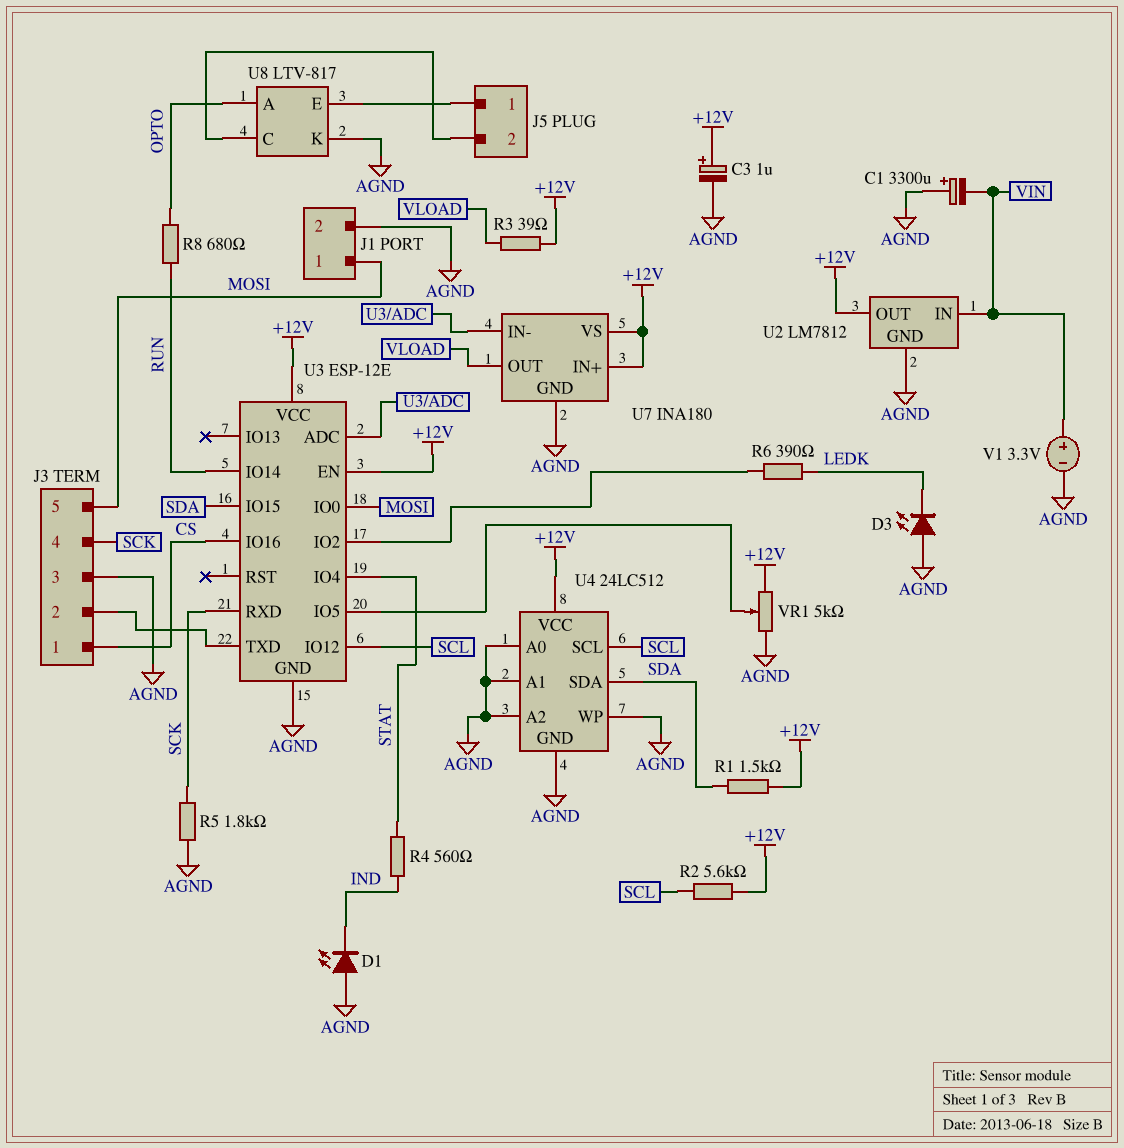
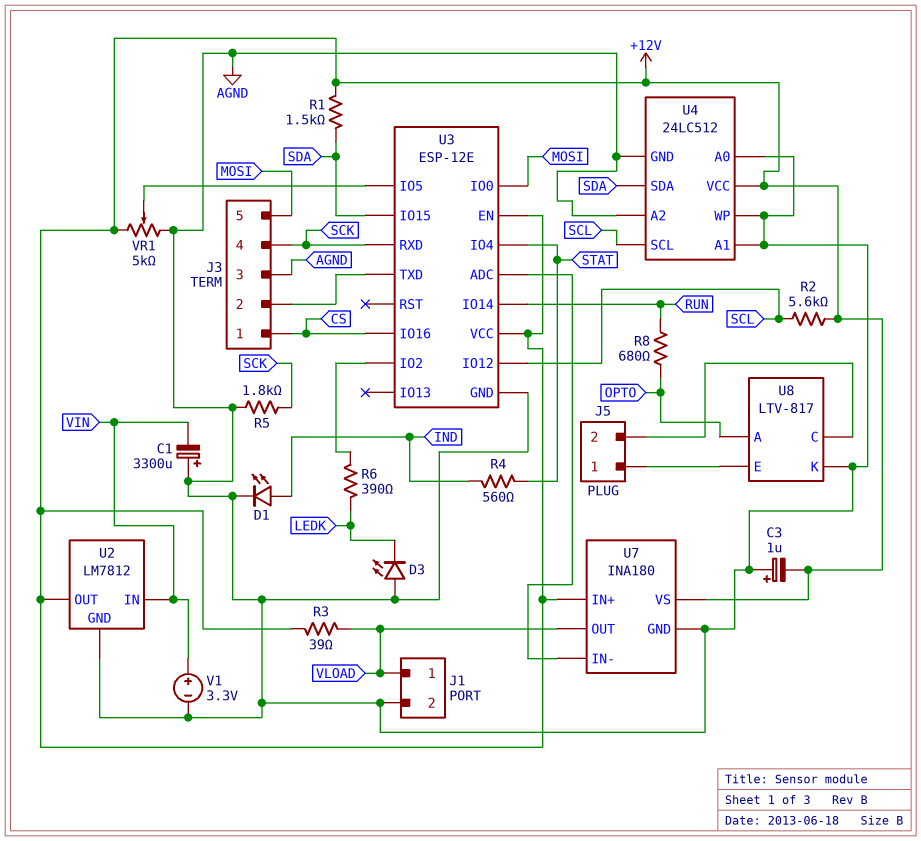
C3: 1uF (plus +12V, minus AGND) -> 1uF (plus AGND, minus +12V)
D1: LED (A AGND, K IND) -> LED (A IND, K AGND)
J1 pin 1: MOSI -> VLOAD

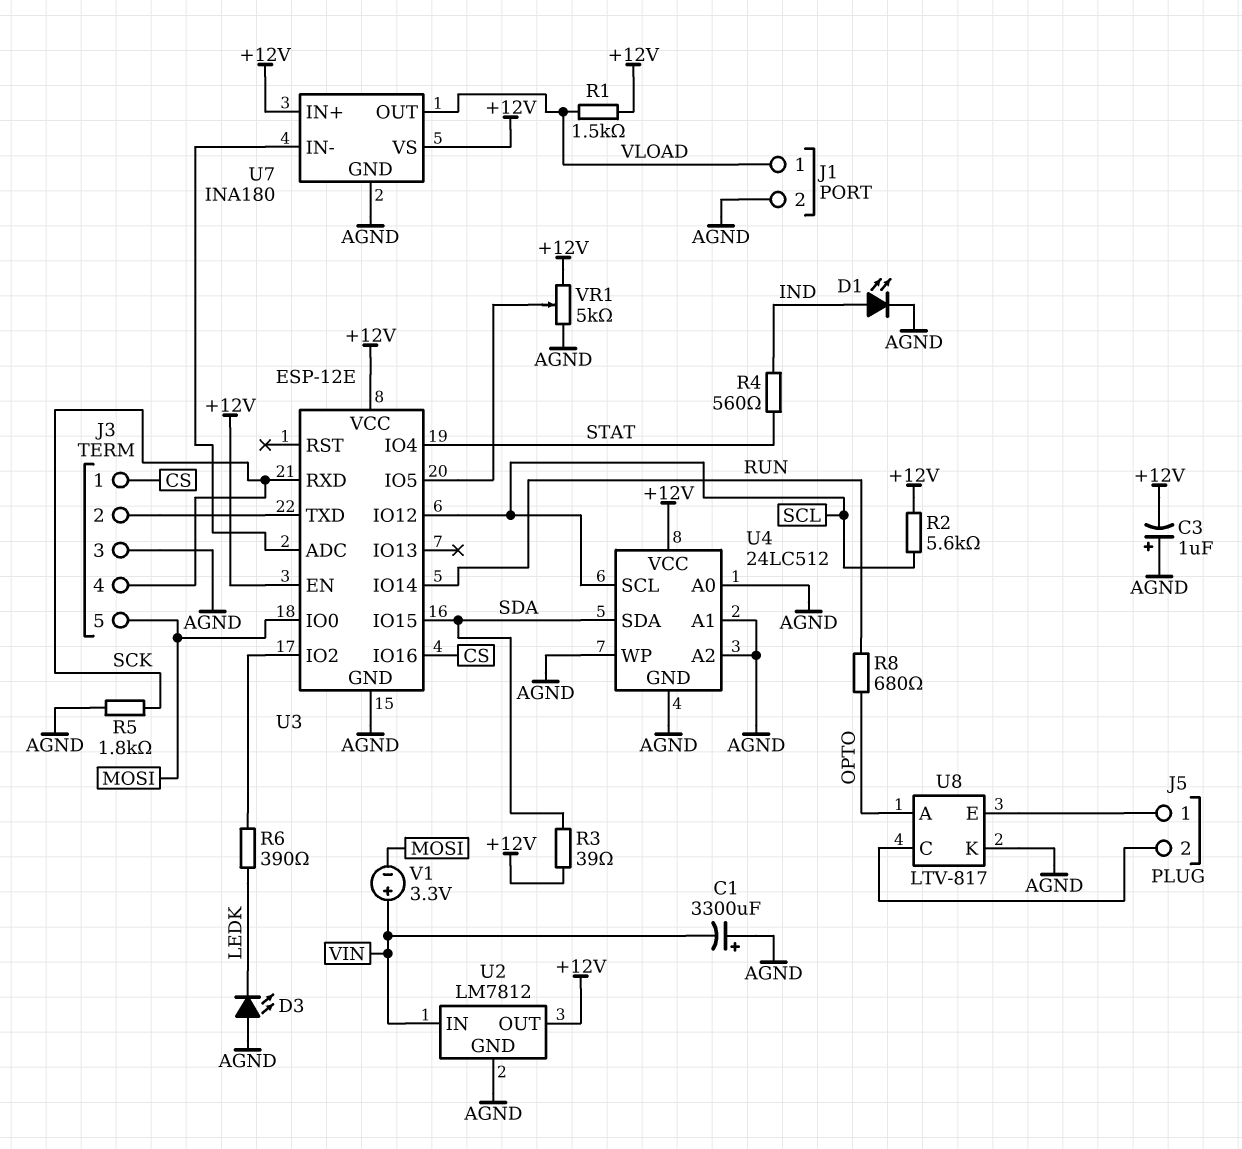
R1: 1.5k (+12V, SDA) -> 1.5k (+12V, VLOAD)
R3: 39 (+12V, VLOAD) -> 39 (+12V, SDA)
V1: 3.3V (plus VIN, minus AGND) -> 3.3V (plus VIN, minus MOSI)

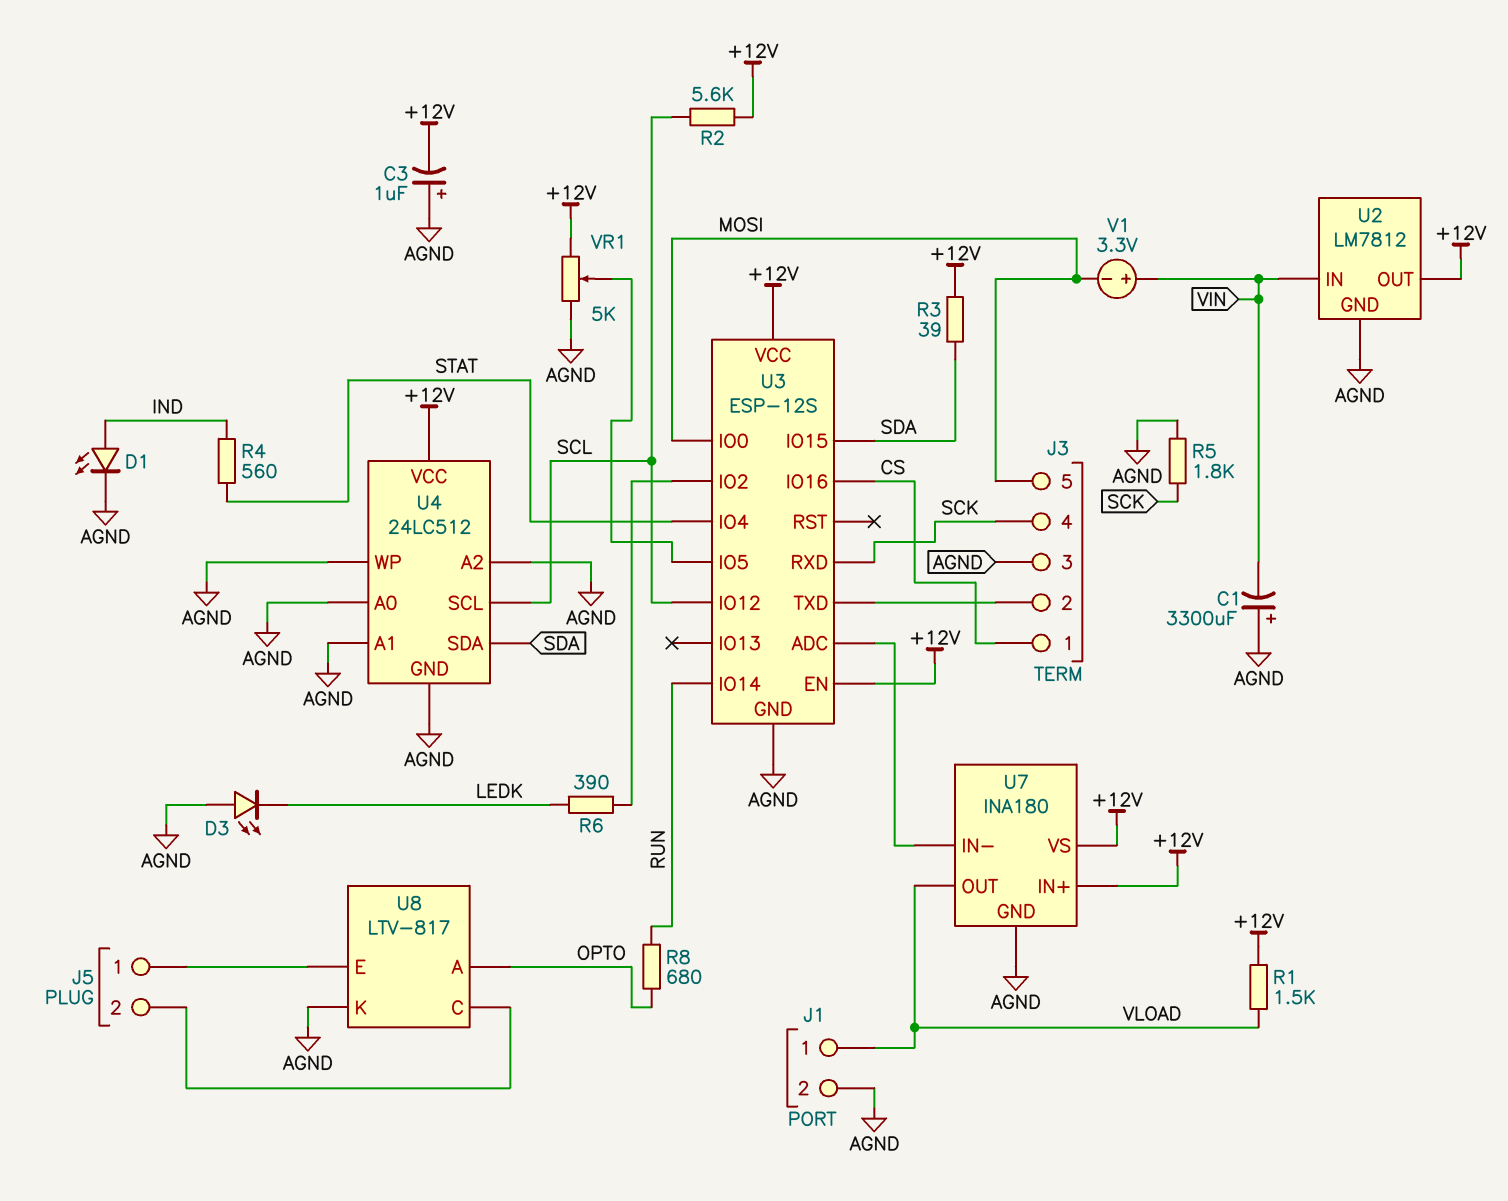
U3: ESP-12E -> ESP-12S

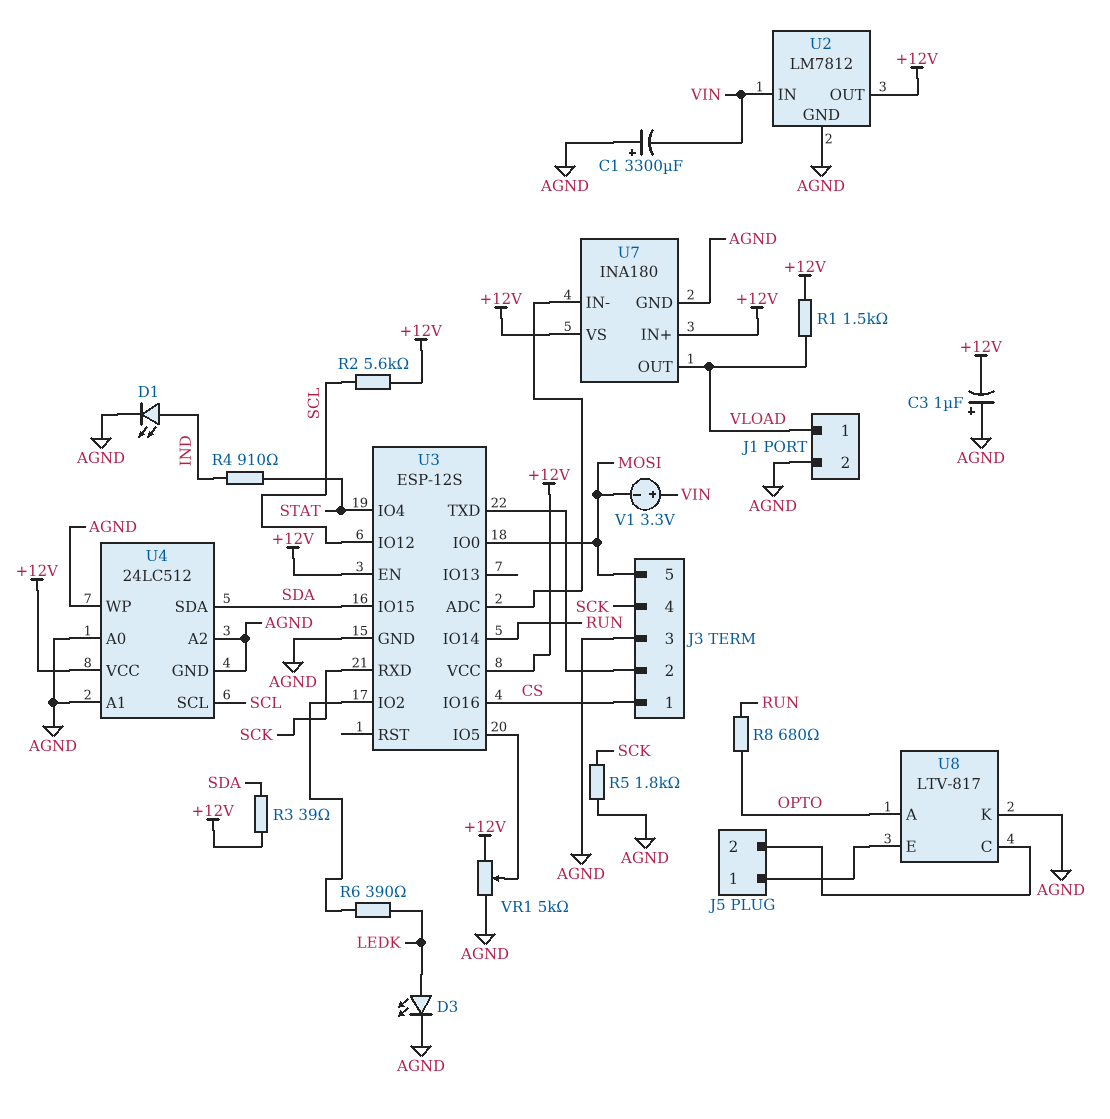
D3: LED (A AGND, K LEDK) -> LED (A LEDK, K AGND)
R4: 560 (IND, STAT) -> 910 (IND, STAT)

